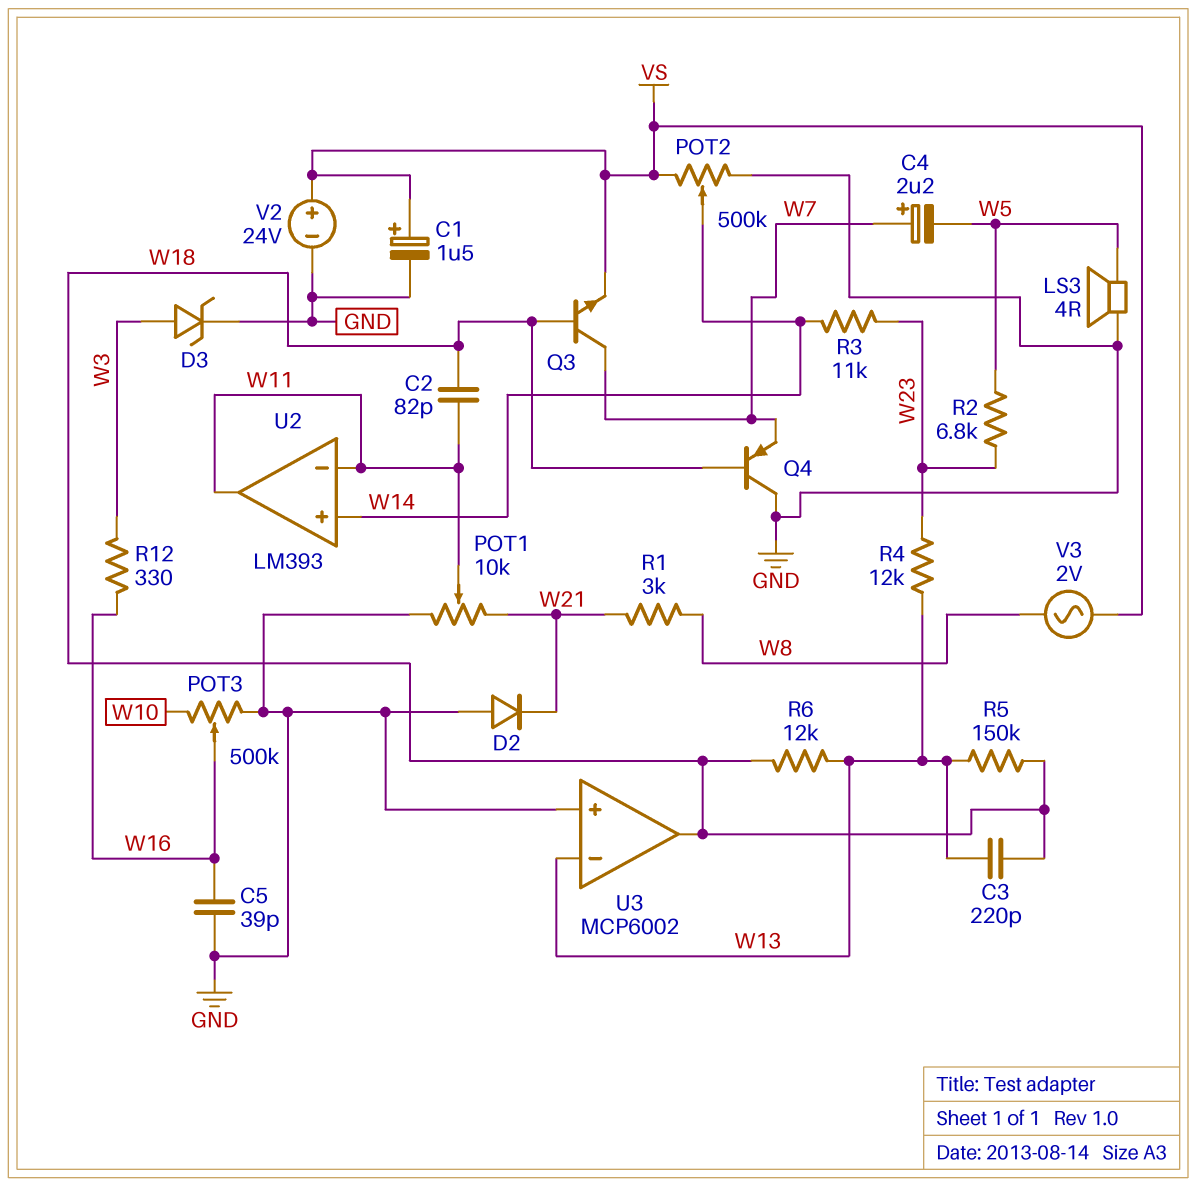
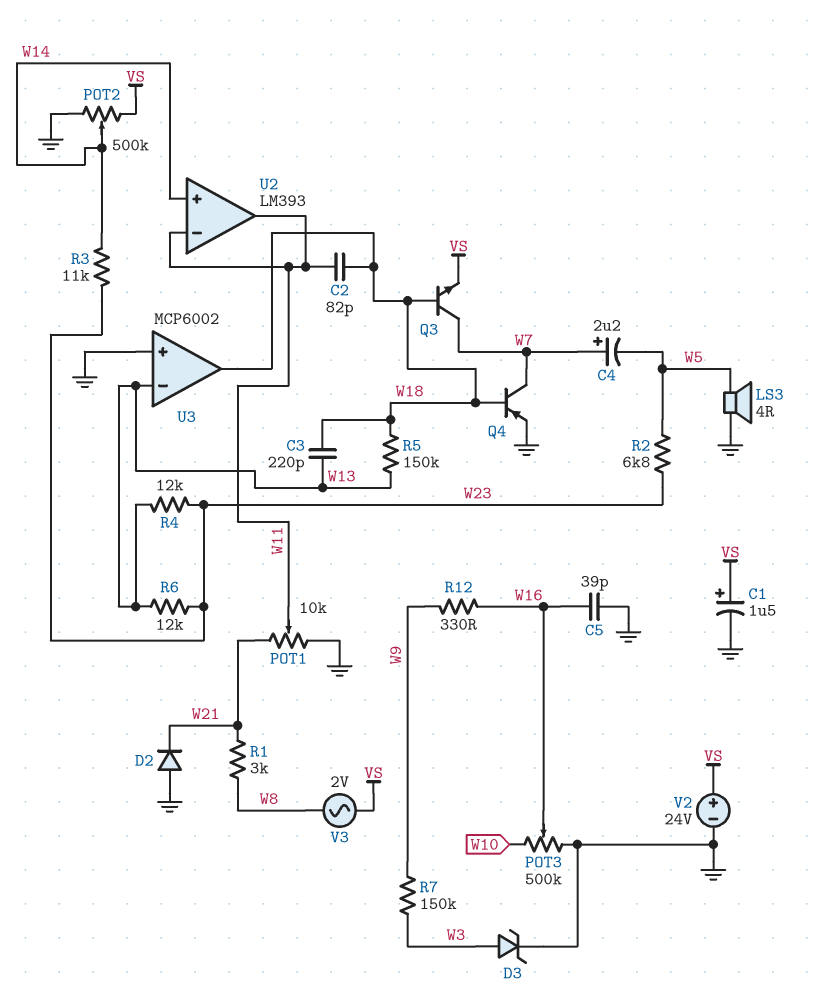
Q4: PNP (B W18, C GND, E W7) -> PNP (B W18, C W7, E GND)
R6: 12k (W13, W18) -> 12k (W13, W23)
R7: none -> 150k (W3, W9)
R12: 330 (W3, W16) -> 330 (W9, W16)

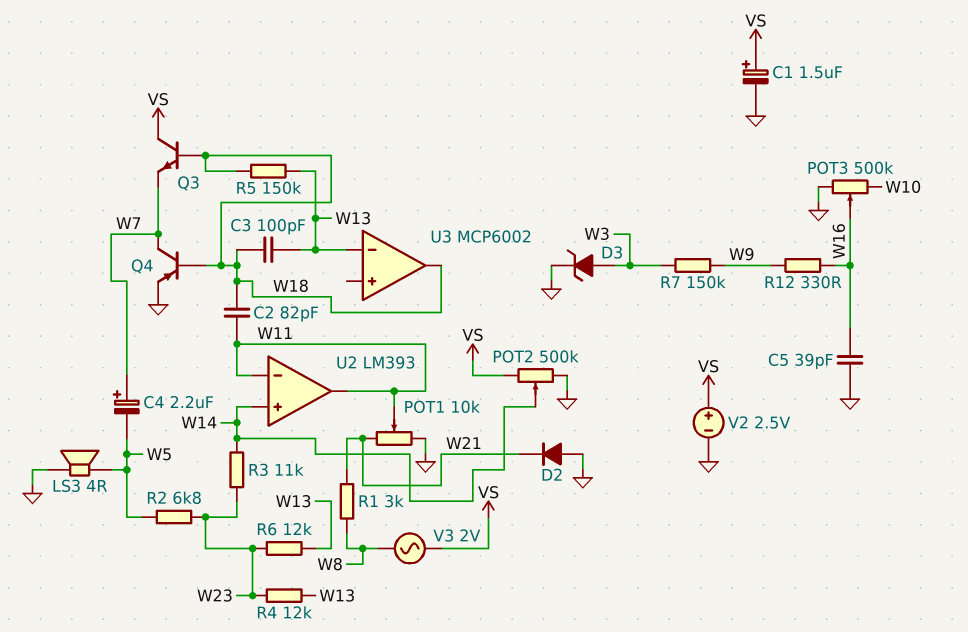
C3: 220pF (W13, W18) -> 100pF (W13, W18)
Q3: NPN (B W18, C W7, E VS) -> NPN (B W18, C VS, E W7)
U3 pin in+: GND -> none
V2: 24V (plus VS, minus GND) -> 2.5V (plus VS, minus GND)

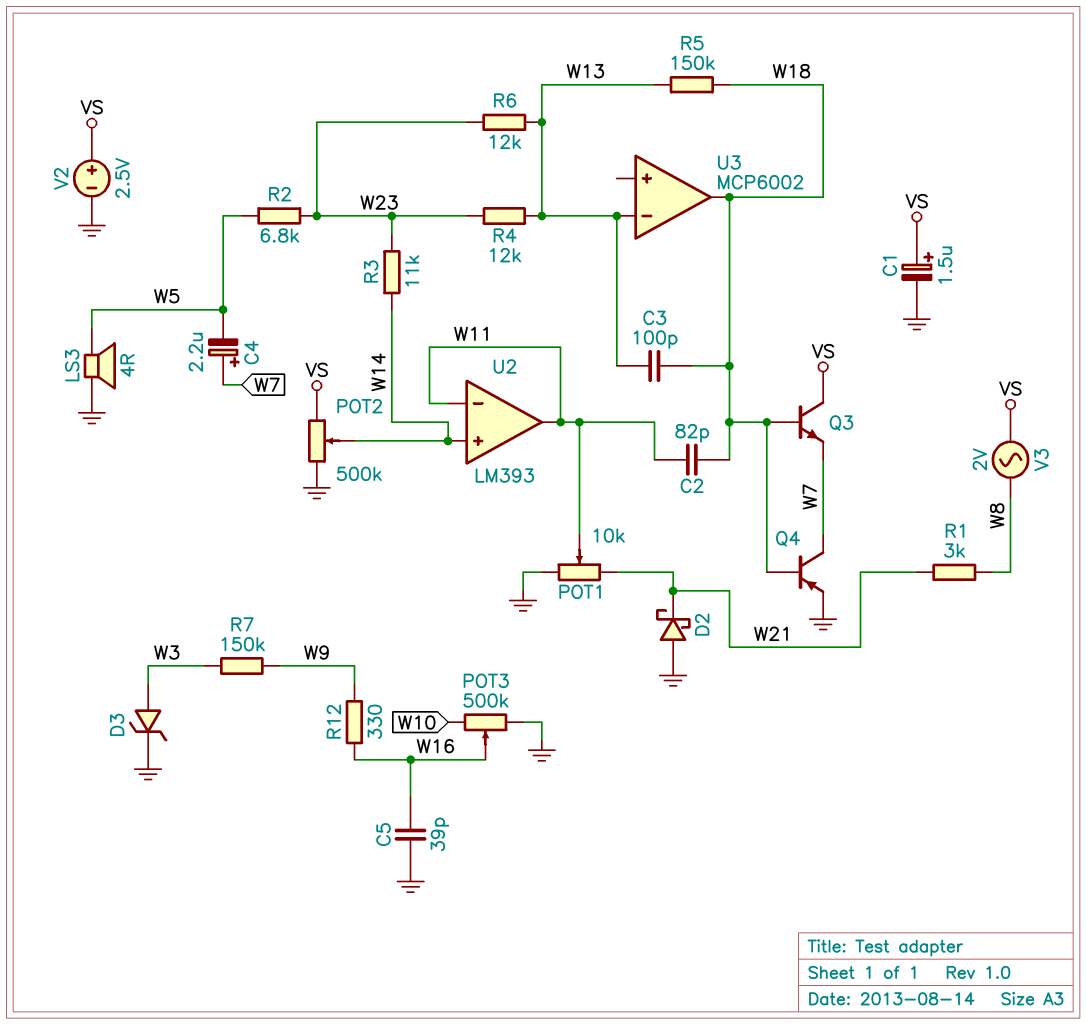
D2: diode (A GND, K W21) -> schottky (A GND, K W21)

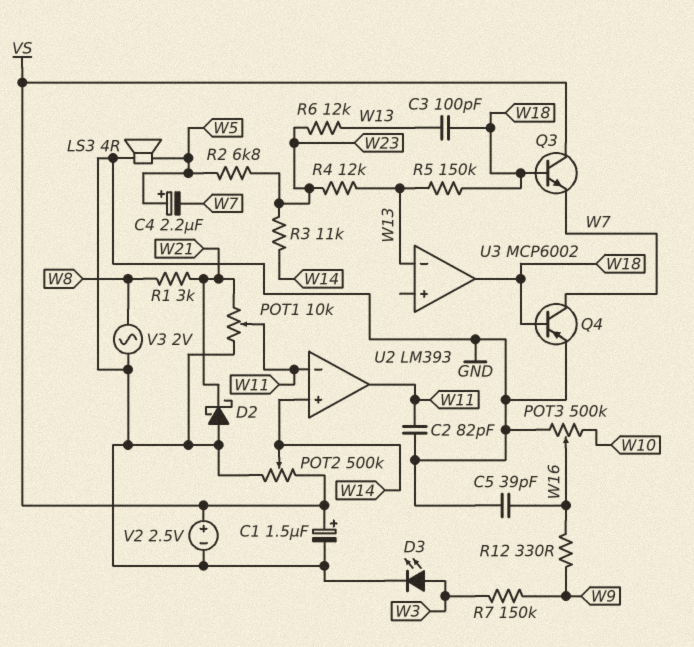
C2: 82pF (W11, W18) -> 82pF (GND, W11)
C4: 2.2uF (plus W7, minus W5) -> 2.2uF (plus W5, minus W7)
D3: zener (A W3, K GND) -> LED (A W3, K GND)
V3: AC 2V (VS, W8) -> AC 2V (GND, W8)

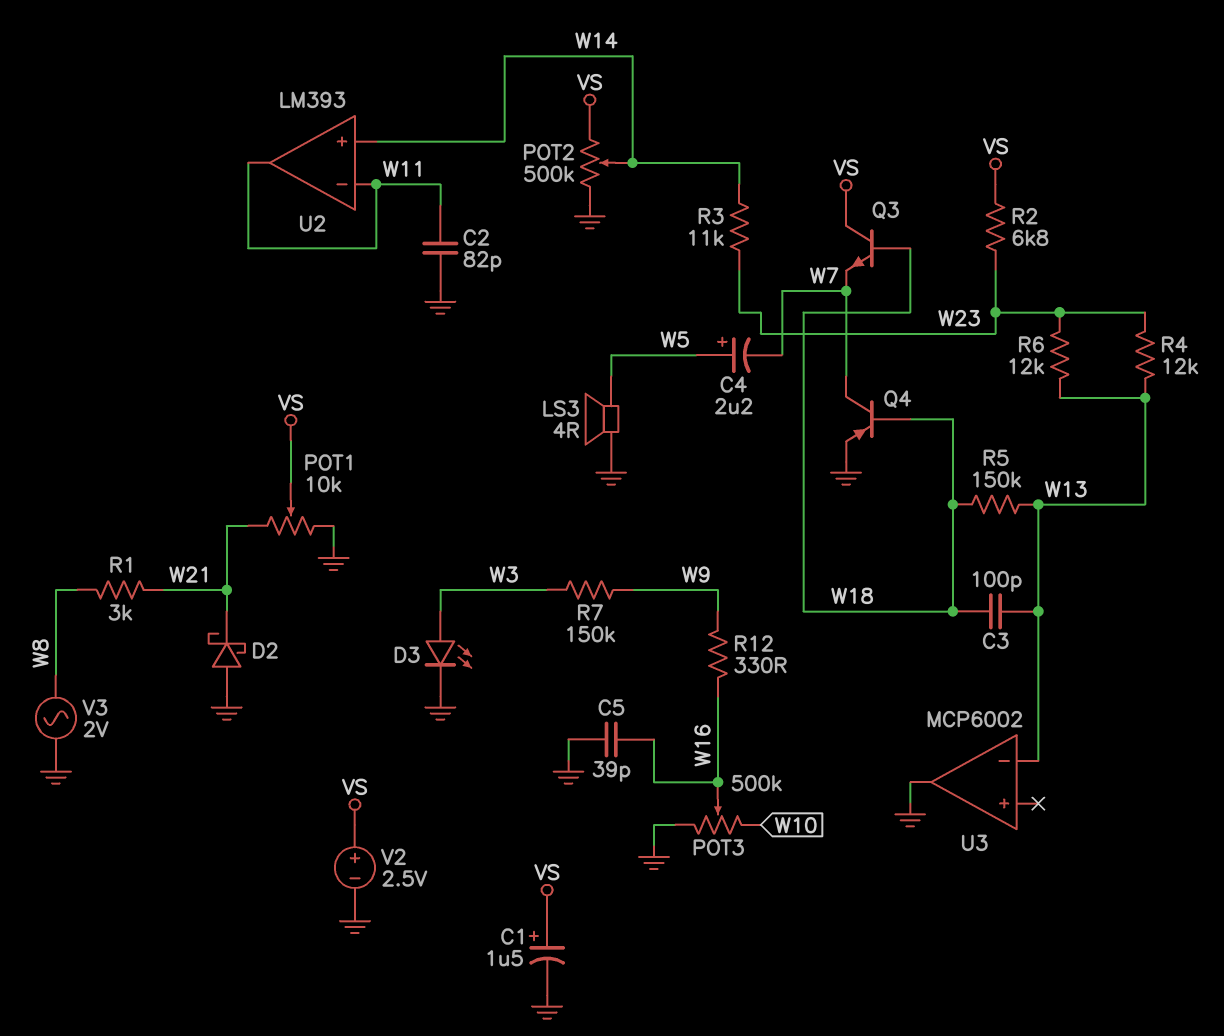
POT1: 10k (GND, W21, wiper W11) -> 10k (GND, W21, wiper VS)
R2: 6.8k (W5, W23) -> 6.8k (VS, W23)
U3 pin out: W18 -> GND

